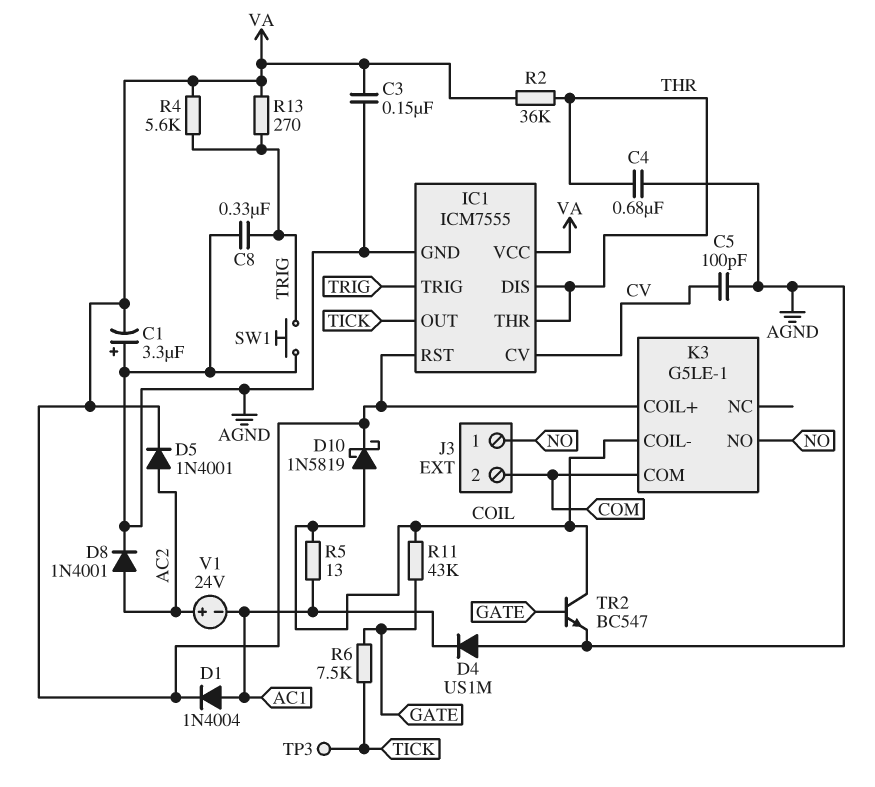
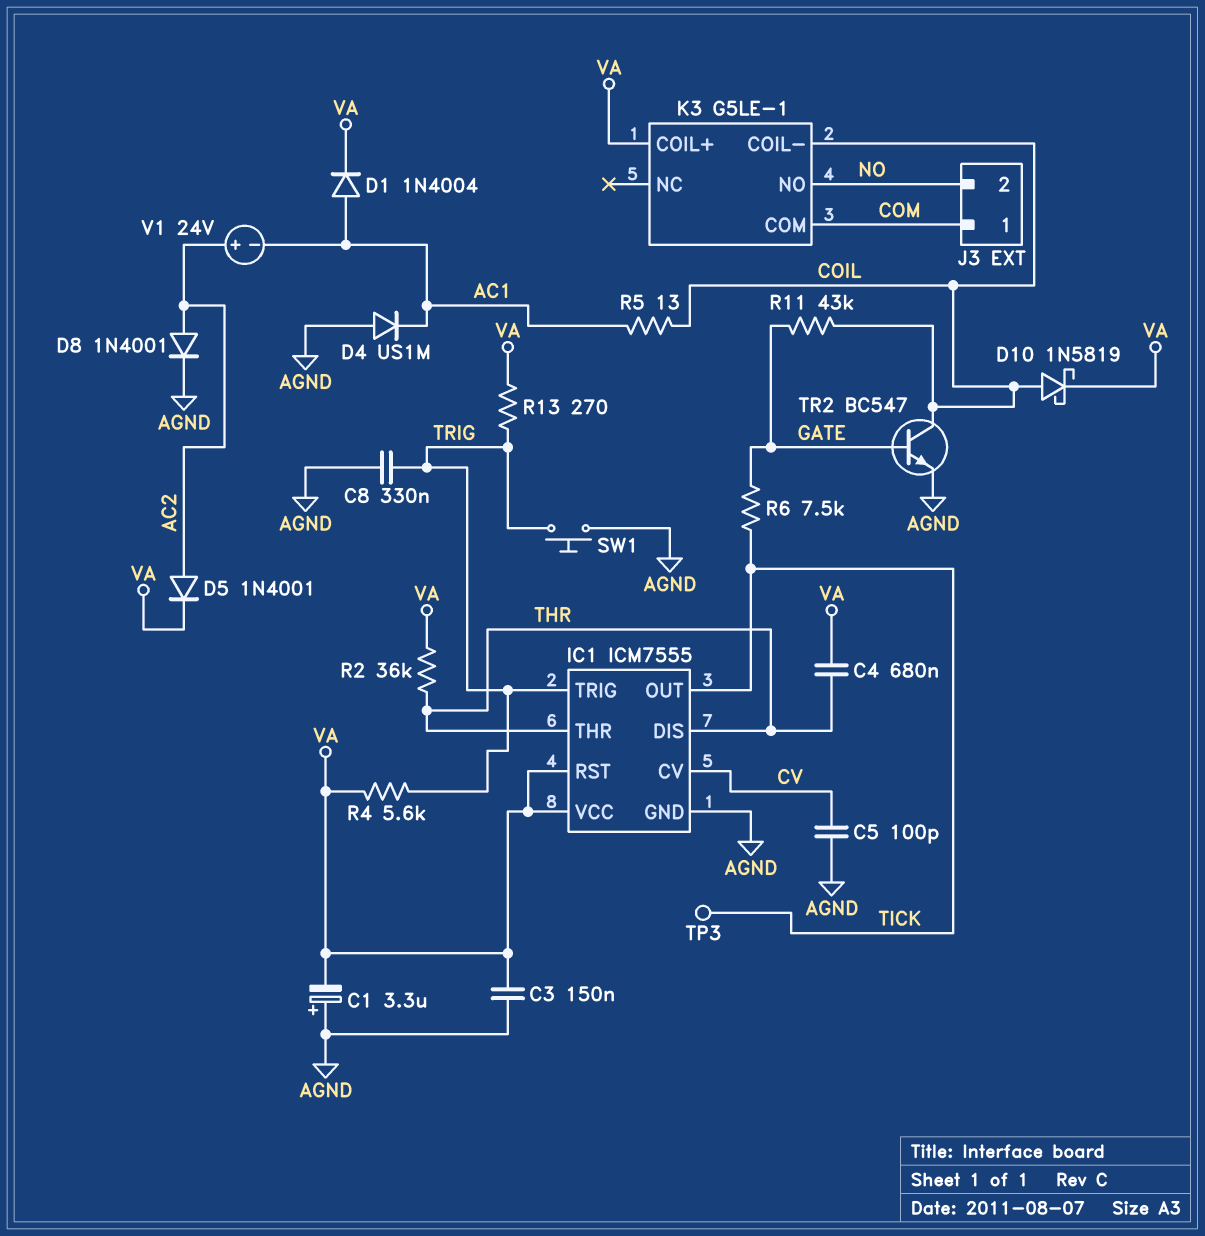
C4: 680nF (AGND, THR) -> 680nF (THR, VA)
J3 pin 1: NO -> COM
J3 pin 2: COM -> NO

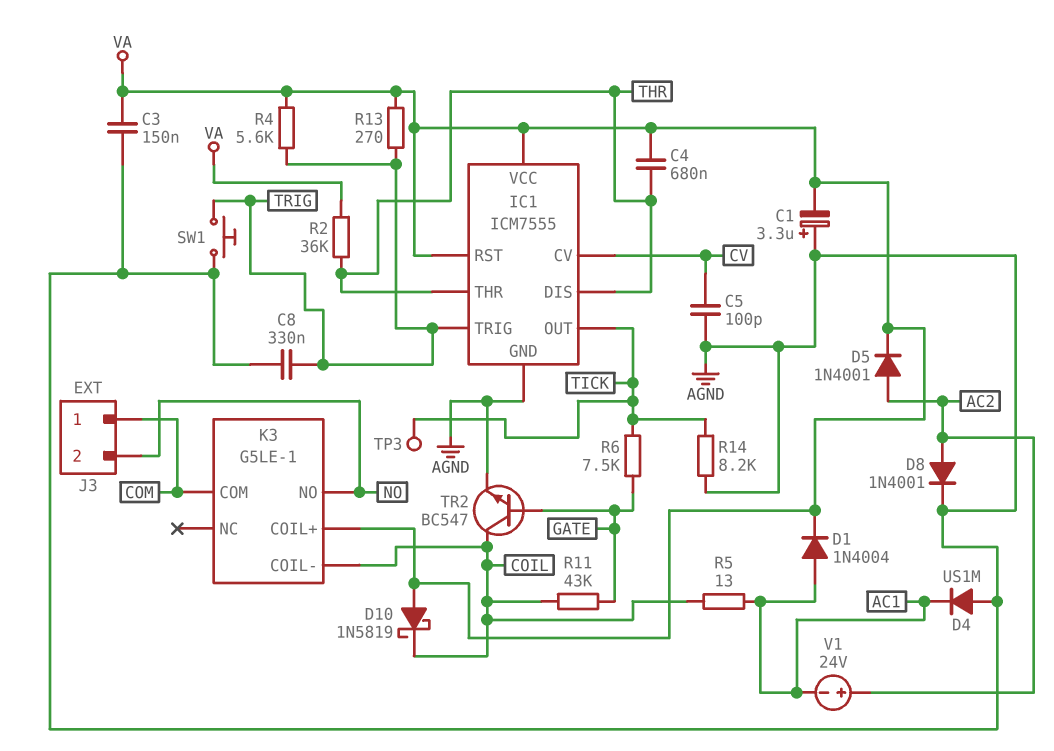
D10: schottky 1N5819 (A COIL, K VA) -> schottky 1N5819 (A VA, K COIL)
R14: none -> 8.2k (AGND, TICK)

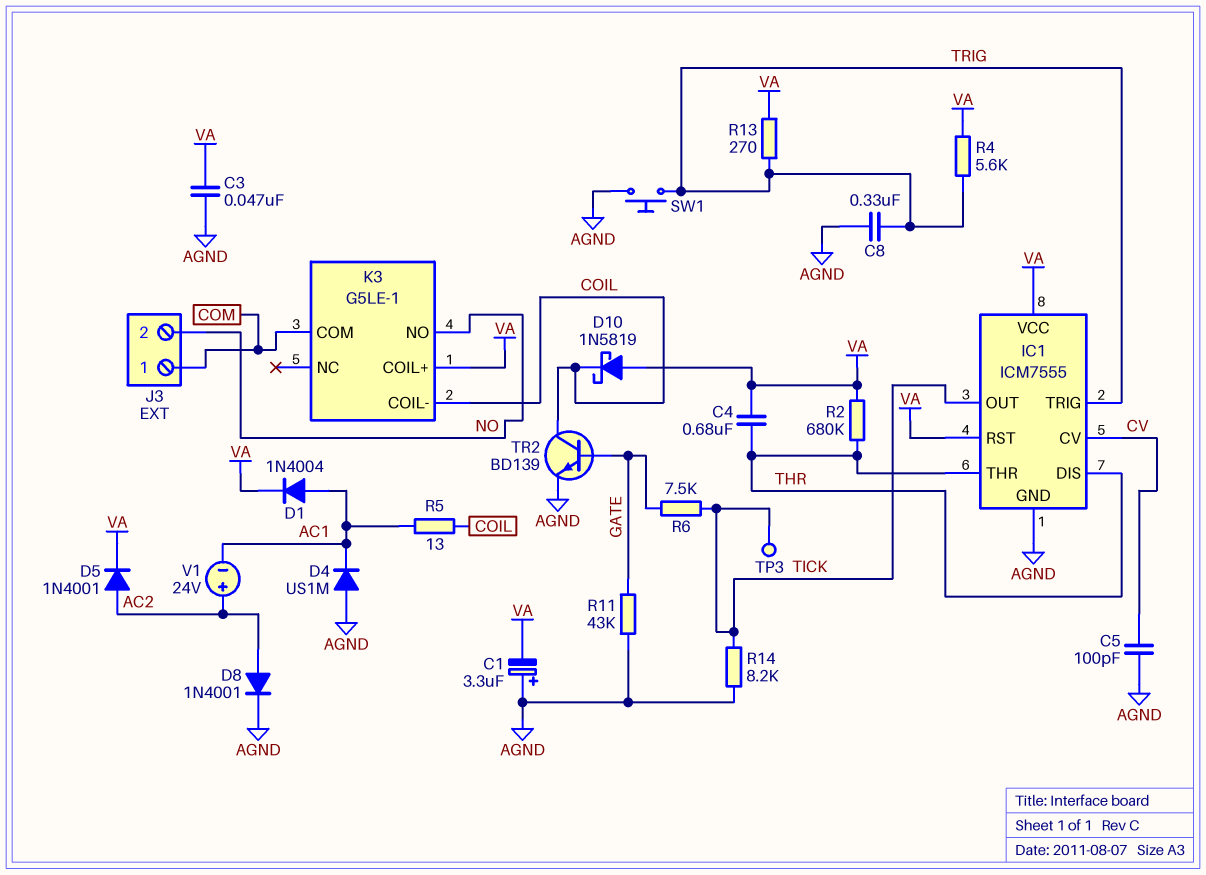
C3: 150nF (AGND, VA) -> 47nF (AGND, VA)
R2: 36k (THR, VA) -> 680k (THR, VA)
R11: 43k (COIL, GATE) -> 43k (AGND, GATE)
TR2: NPN BC547 (B GATE, C COIL, E AGND) -> NPN BD139 (B GATE, C COIL, E AGND)

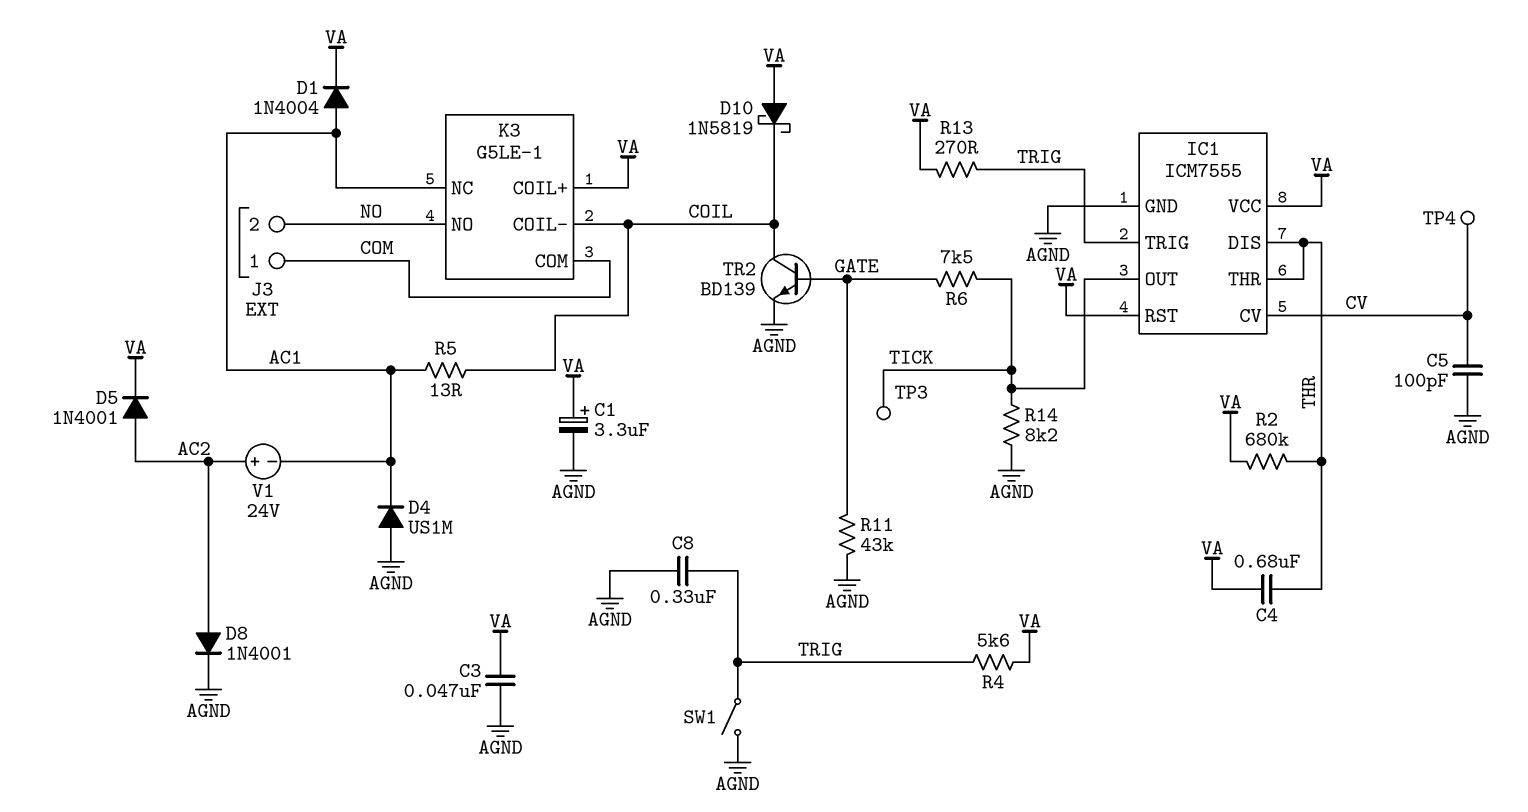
C1: 3.3uF (plus AGND, minus VA) -> 3.3uF (plus VA, minus AGND)
K3 pin NC: none -> AC1
SW1: button (AGND, TRIG) -> switch (AGND, TRIG)
TP4: none -> test point (CV)

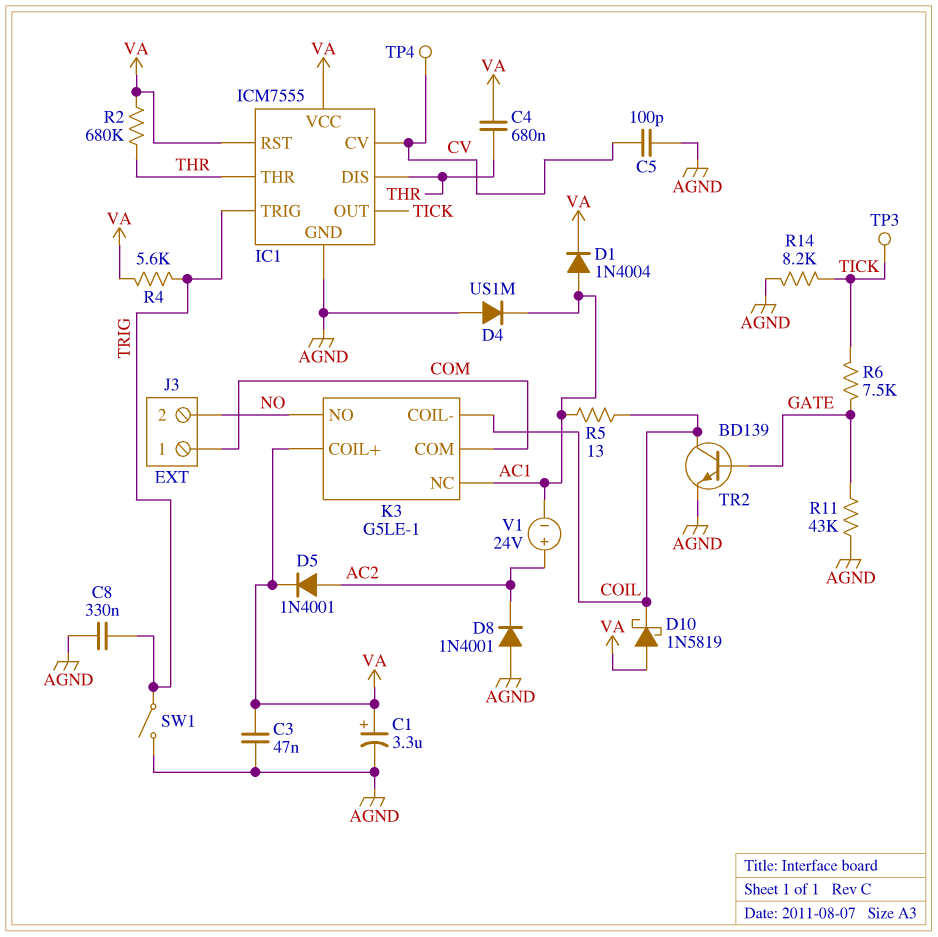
D8: diode 1N4001 (A AC2, K AGND) -> diode 1N4001 (A AGND, K AC2)
R13: 270 (TRIG, VA) -> none

